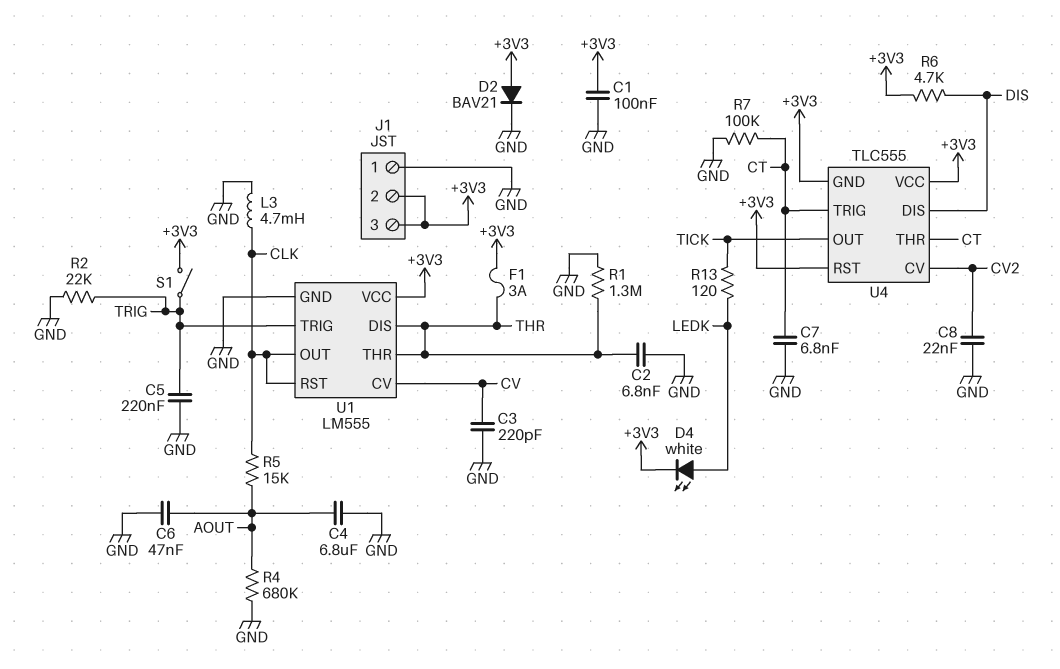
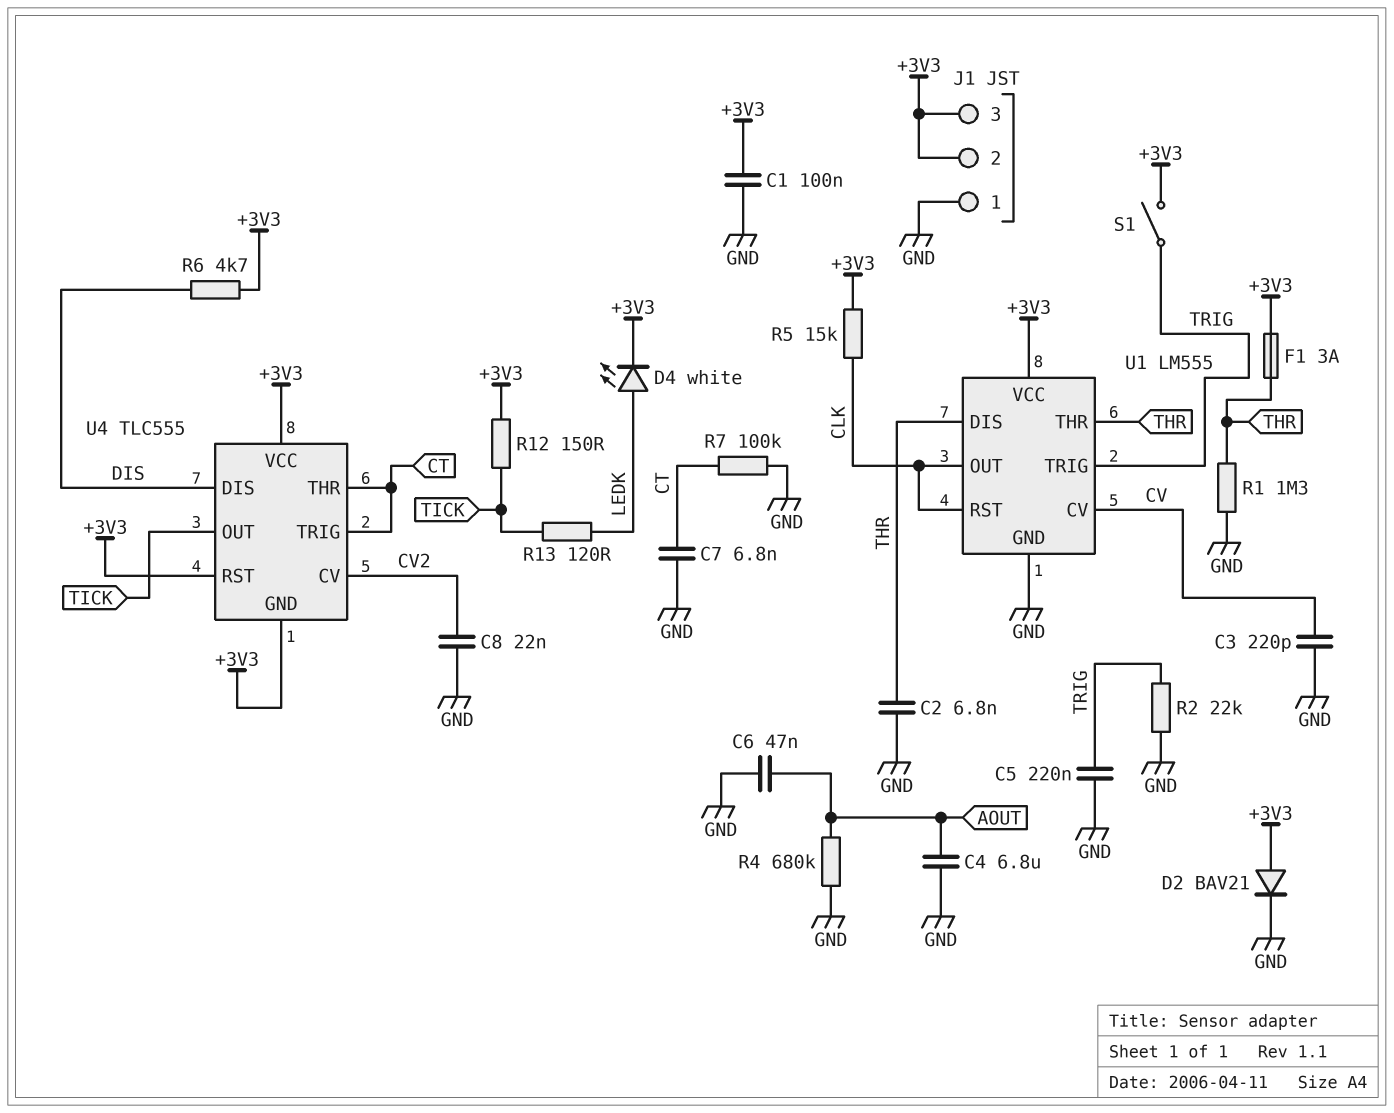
L3: 4.7mH (CLK, GND) -> none
R5: 15k (AOUT, CLK) -> 15k (+3V3, CLK)
R12: none -> 150 (+3V3, TICK)

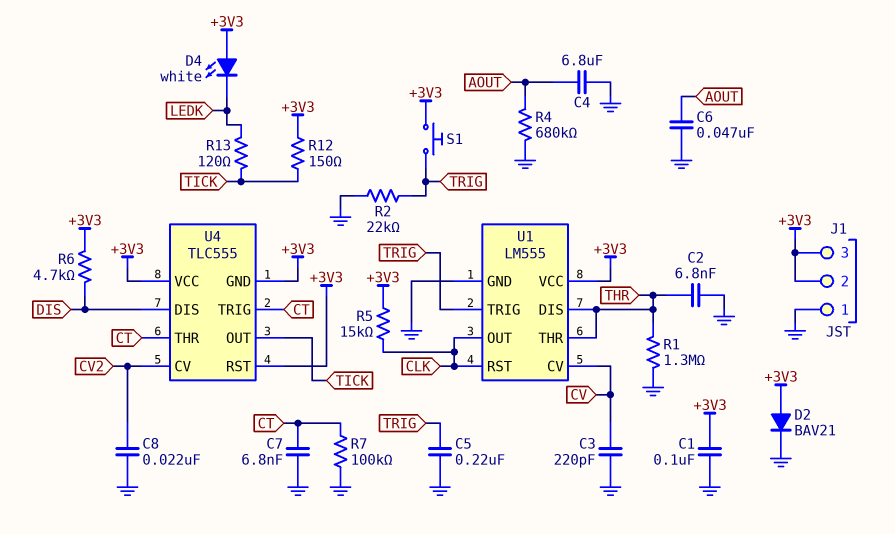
D4: LED white (A LEDK, K +3V3) -> LED white (A +3V3, K LEDK)
F1: 3A (+3V3, THR) -> none
S1: switch (+3V3, TRIG) -> button (+3V3, TRIG)

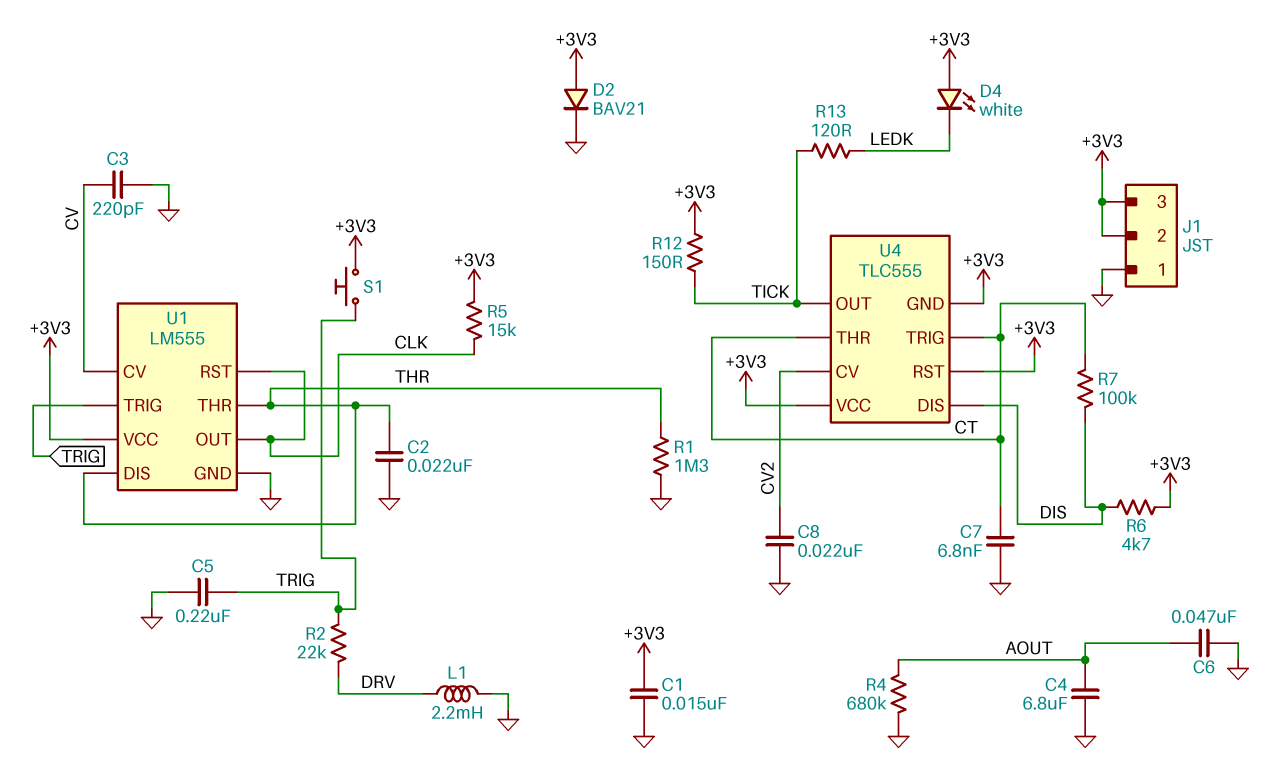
C1: 100nF (+3V3, GND) -> 15nF (+3V3, GND)
C2: 6.8nF (GND, THR) -> 22nF (GND, THR)
L1: none -> 2.2mH (DRV, GND)
R2: 22k (GND, TRIG) -> 22k (DRV, TRIG)
R7: 100k (CT, GND) -> 100k (CT, DIS)

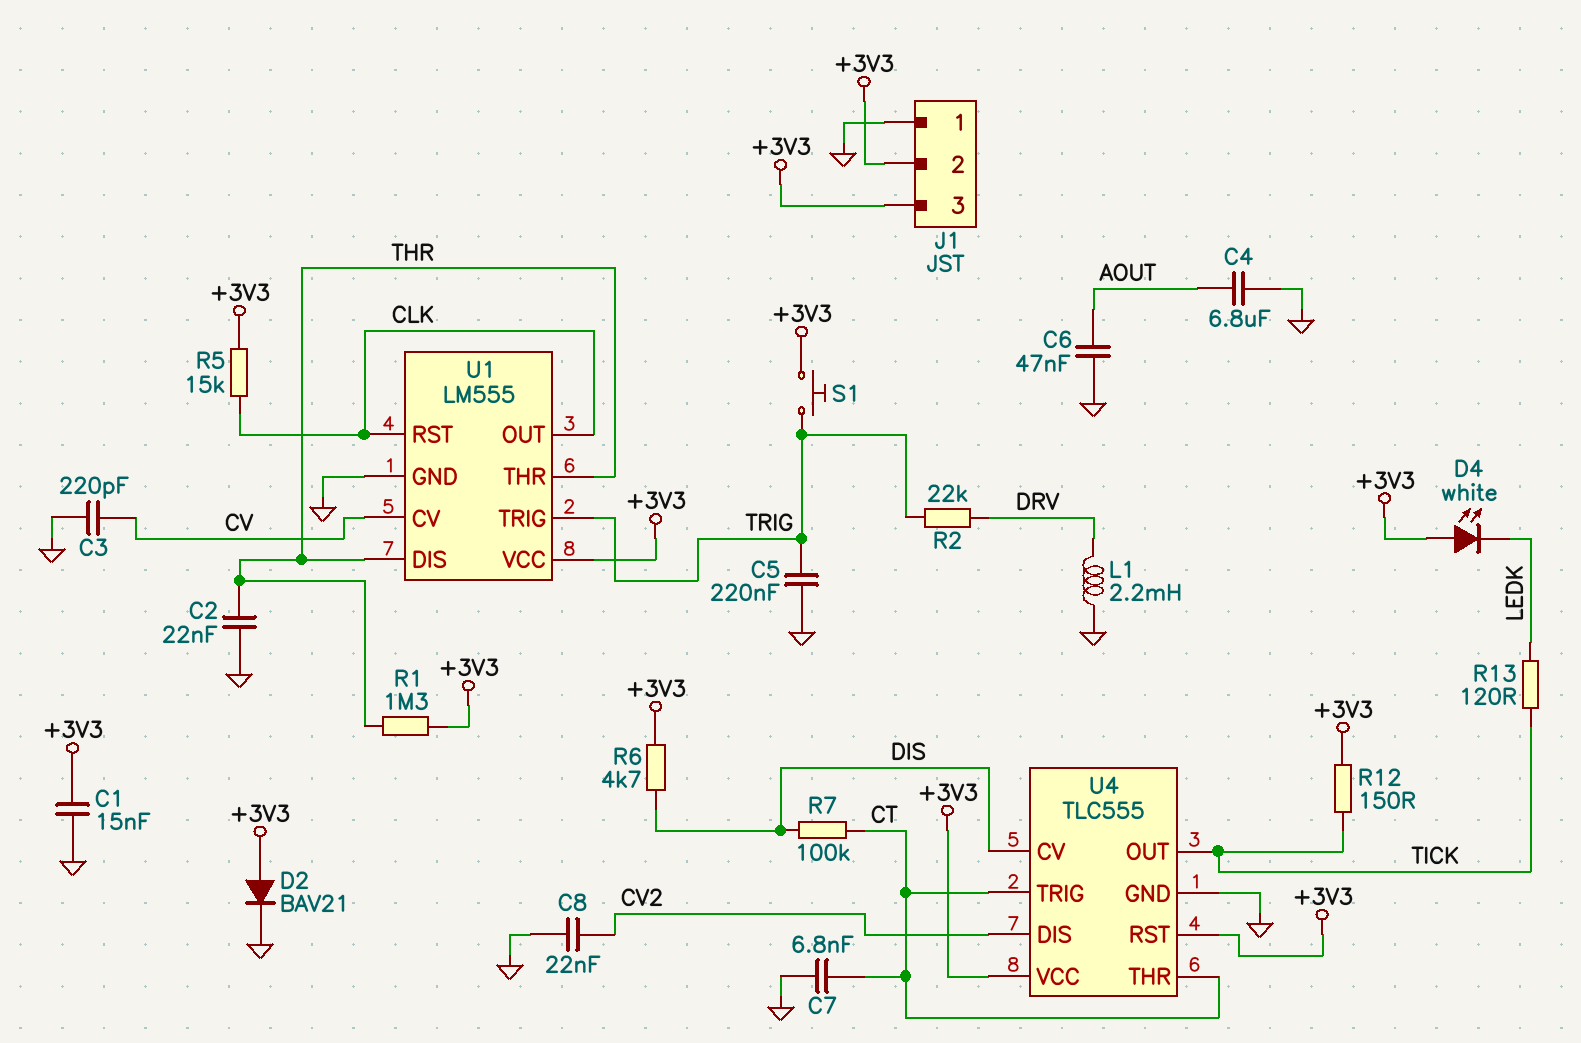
R1: 1.3M (GND, THR) -> 1.3M (+3V3, THR)
R4: 680k (AOUT, GND) -> none
U4 pin CV: CV2 -> DIS
U4 pin DIS: DIS -> CV2
U4 pin GND: +3V3 -> GND

